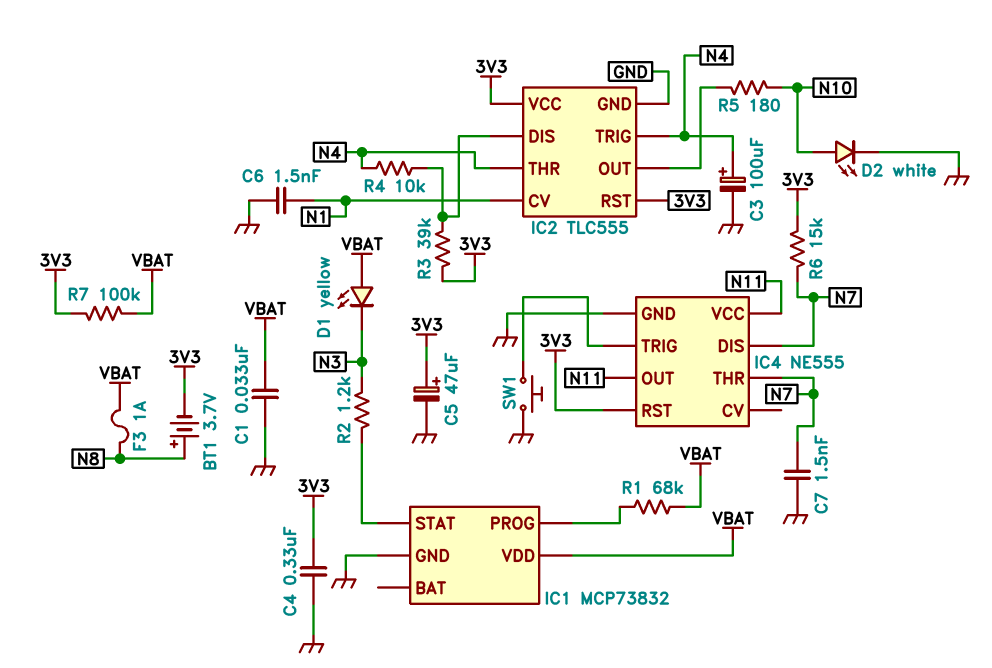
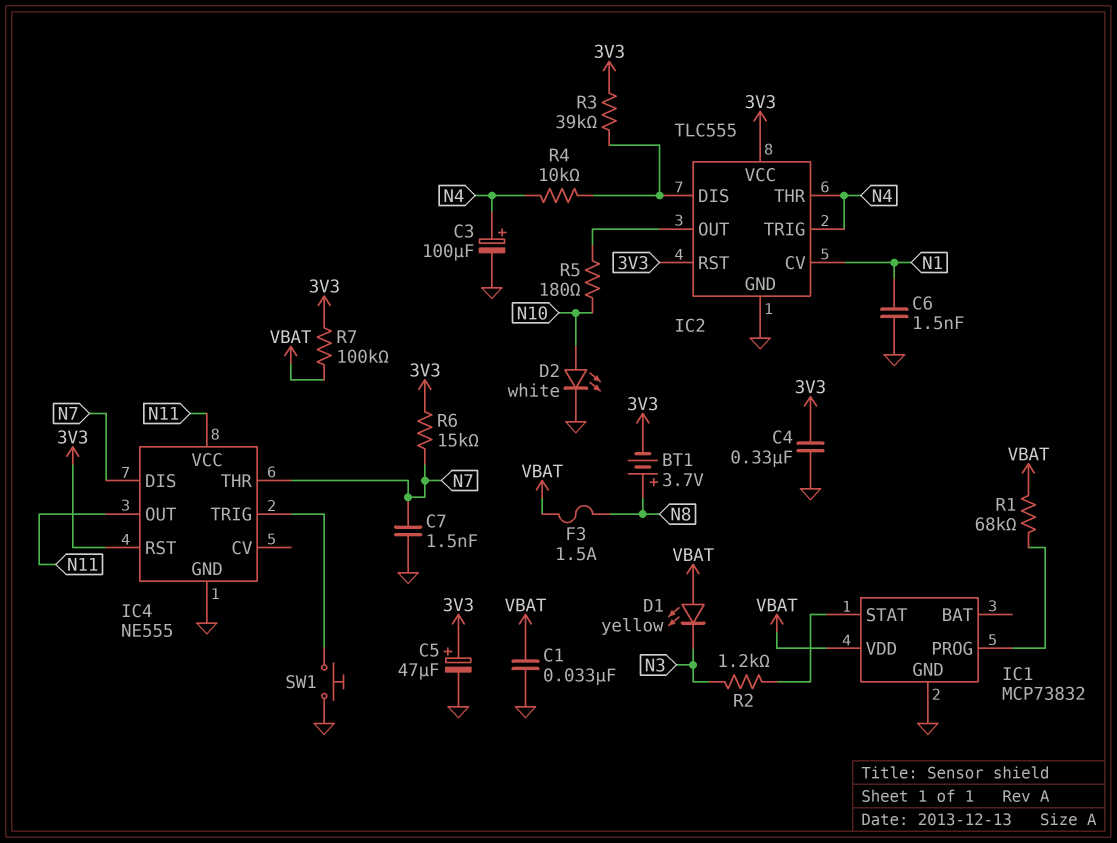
F3: 1A (N8, VBAT) -> 1.5A (N8, VBAT)

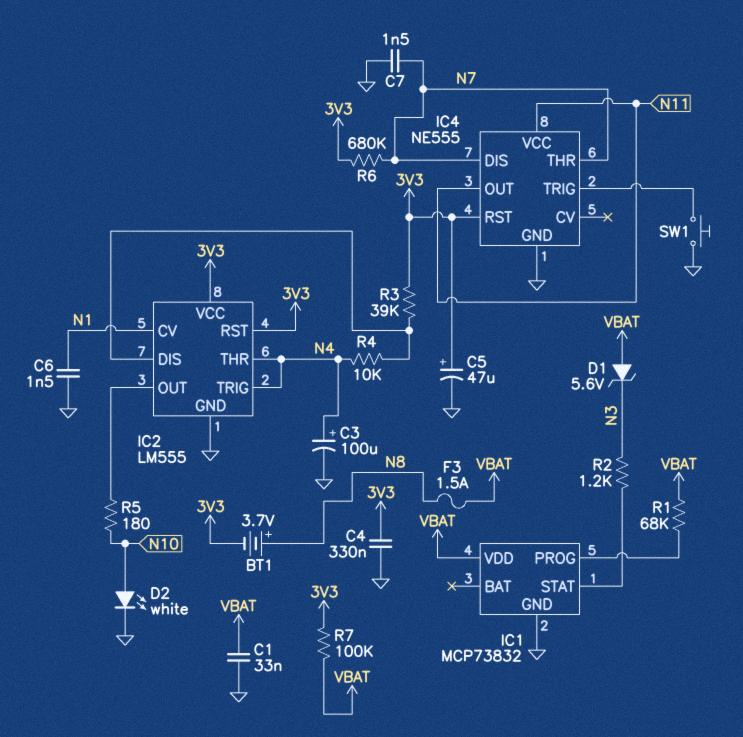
D1: LED yellow (A VBAT, K N3) -> zener 5.6V (A VBAT, K N3)
IC2: TLC555 -> LM555
R6: 15k (3V3, N7) -> 680k (3V3, N7)

